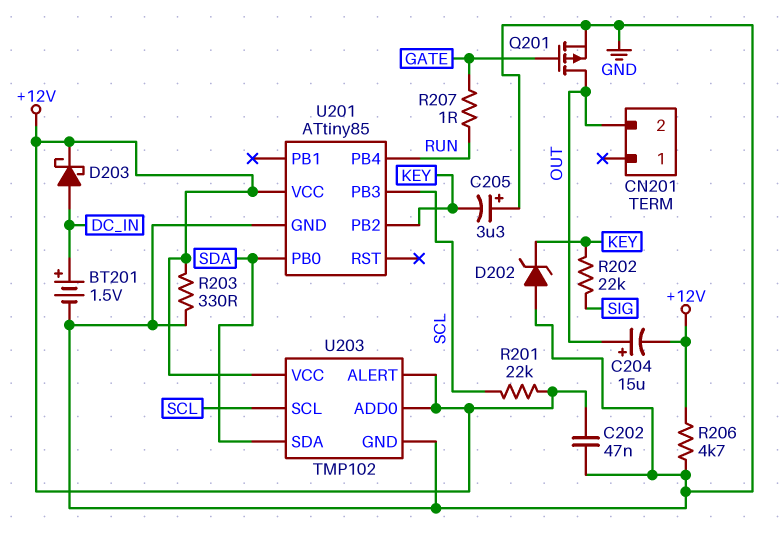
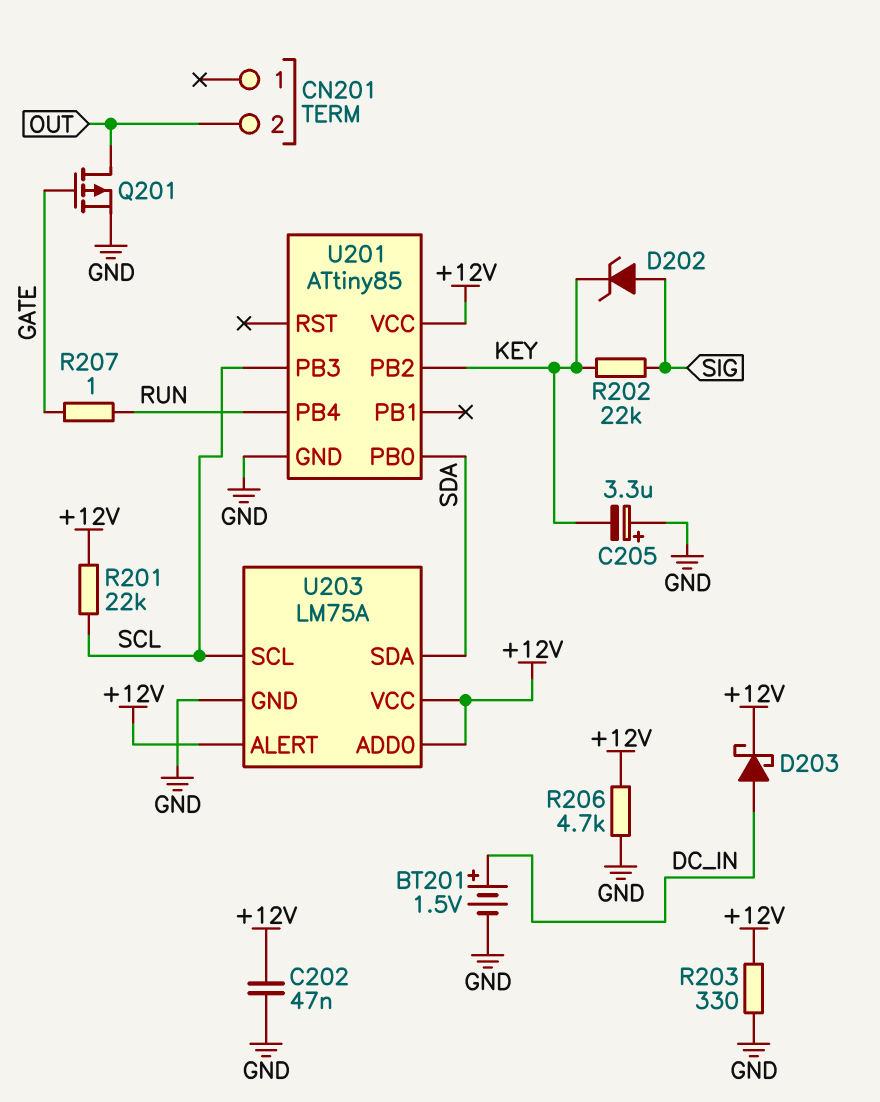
C204: 15uF (plus OUT, minus +12V) -> none
D202: zener (A GND, K KEY) -> zener (A SIG, K KEY)
U203: TMP102 -> LM75A

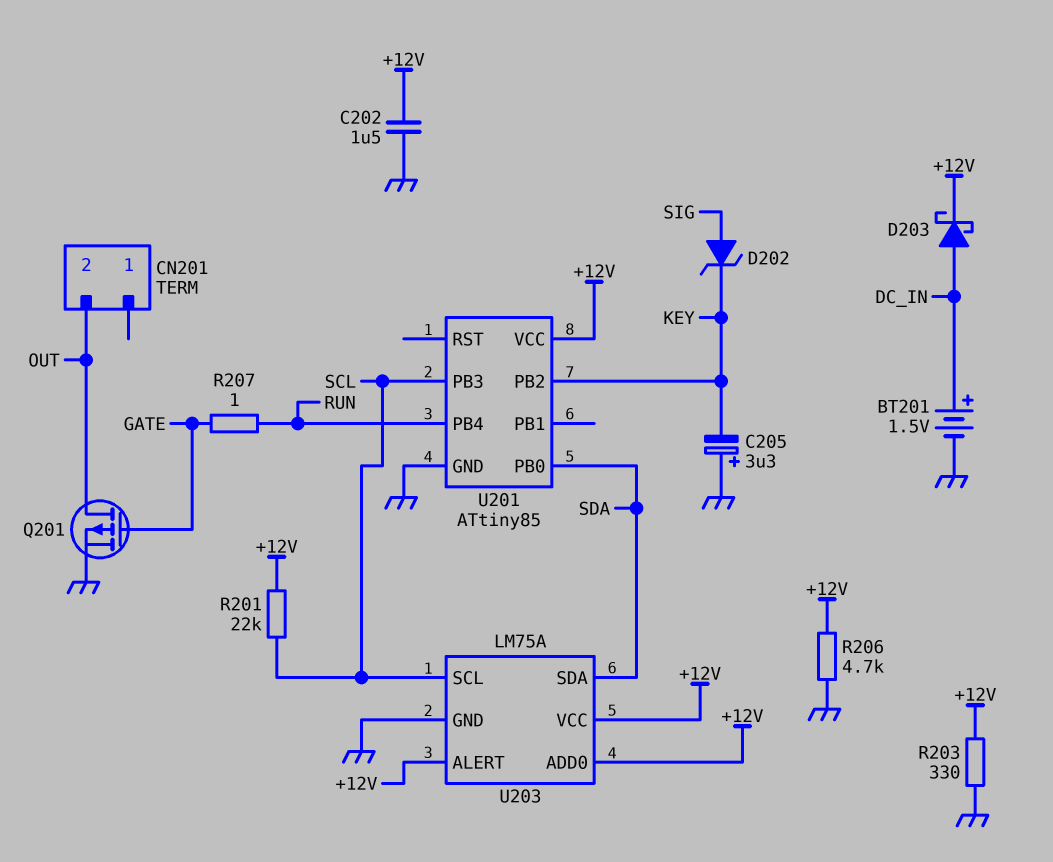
C202: 47nF (+12V, GND) -> 1.5uF (+12V, GND)
R202: 22k (KEY, SIG) -> none

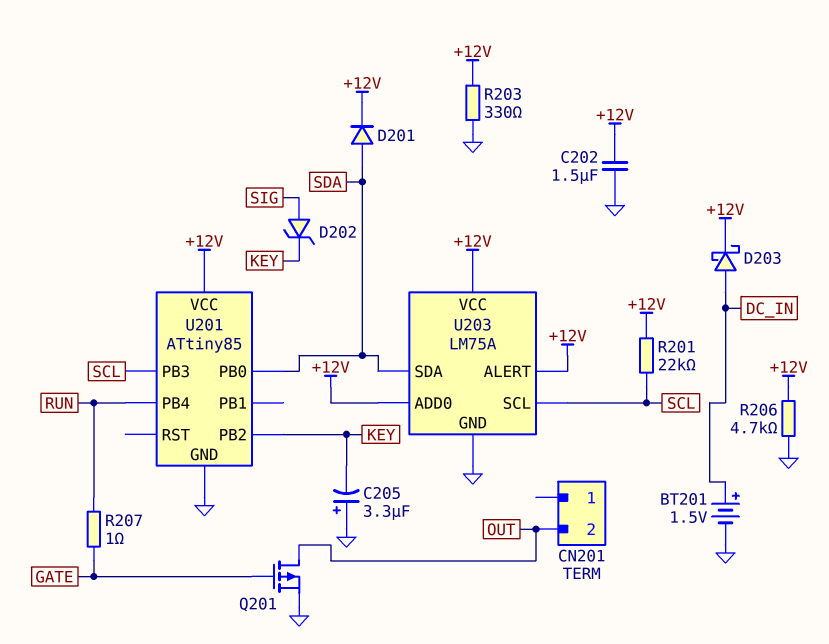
D201: none -> diode (A SDA, K +12V)

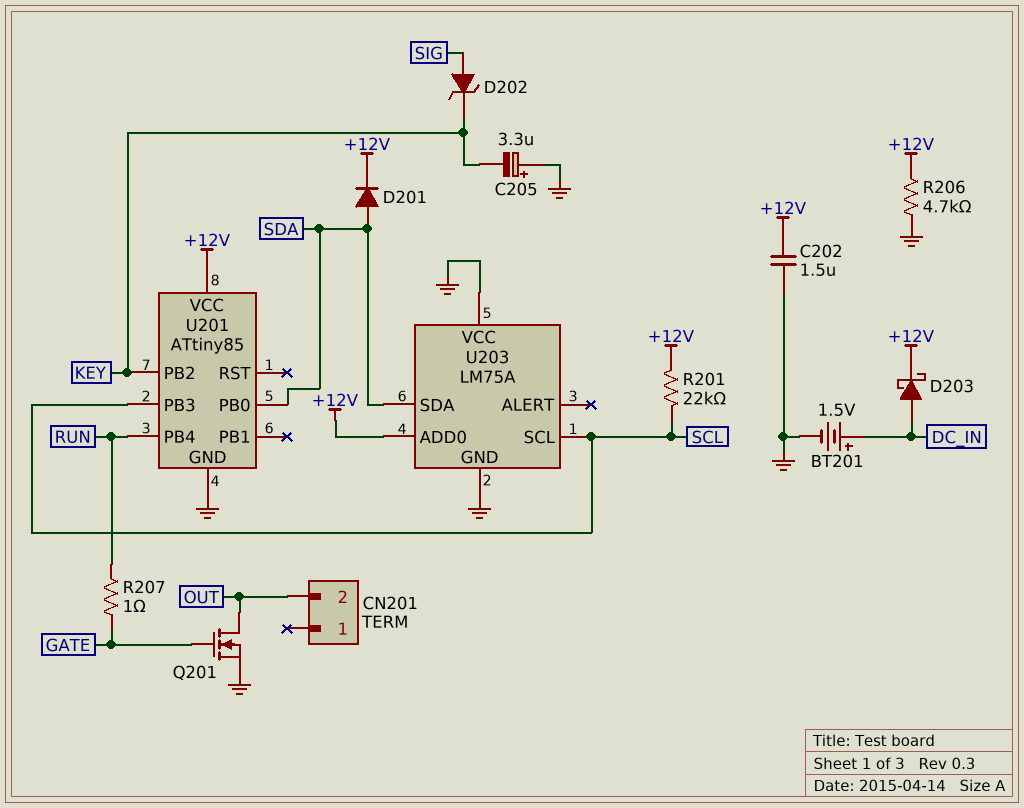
Q201: PMOS (G GATE, D OUT, S GND) -> NMOS (G GATE, D OUT, S GND)
R203: 330 (+12V, GND) -> none
U203 pin ALERT: +12V -> none
U203 pin VCC: +12V -> GND

